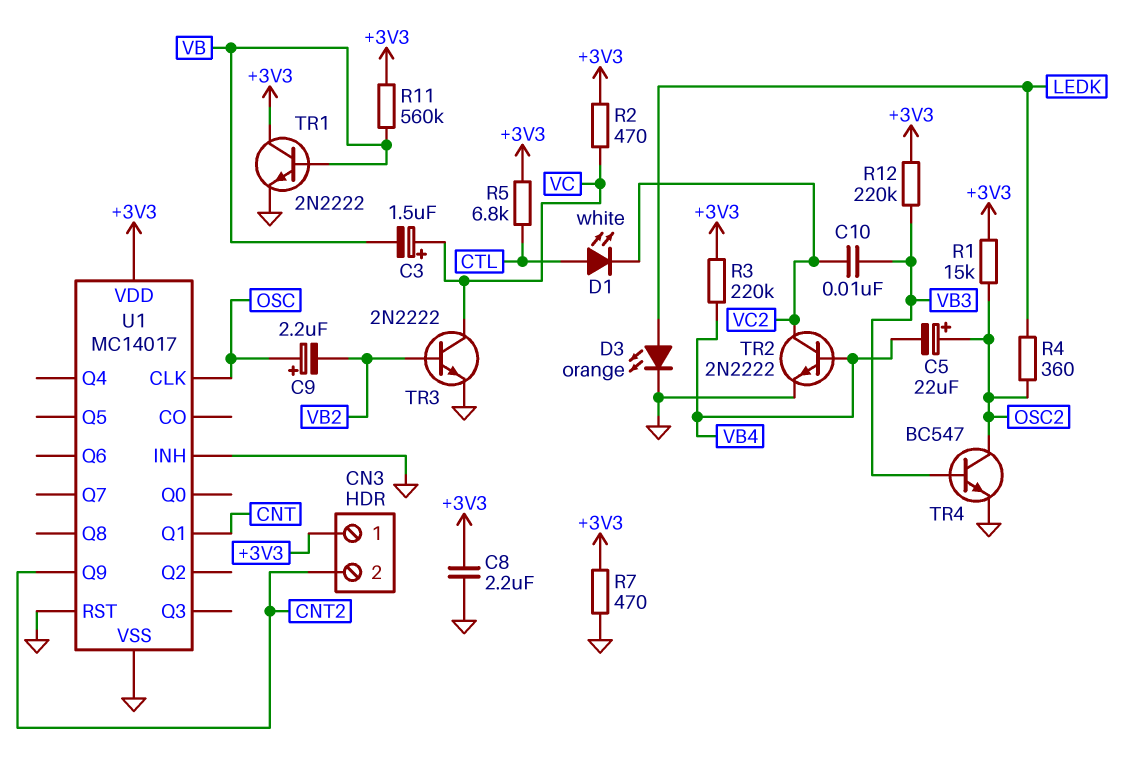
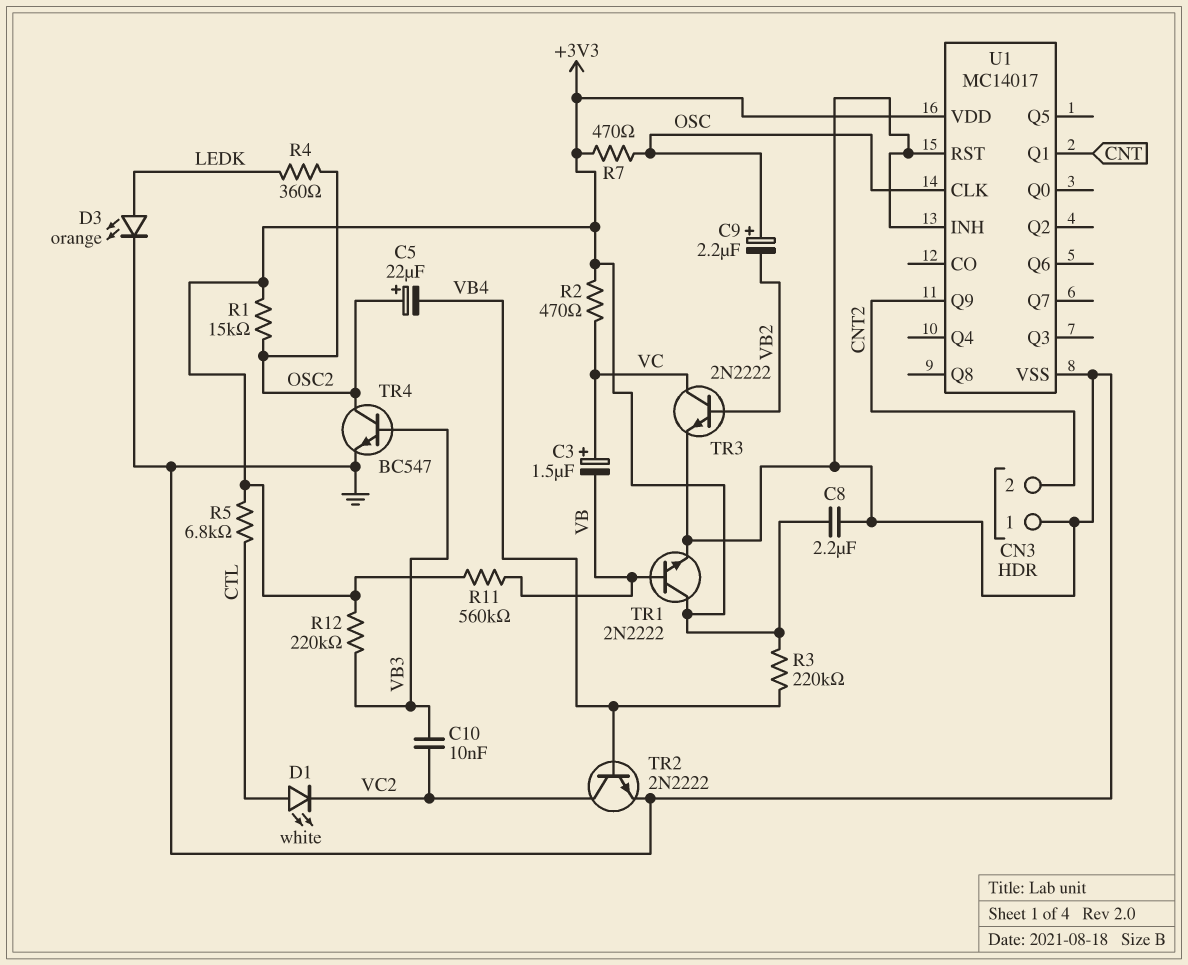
CN3 pin 1: +3V3 -> GND
R7: 470 (+3V3, GND) -> 470 (+3V3, OSC)

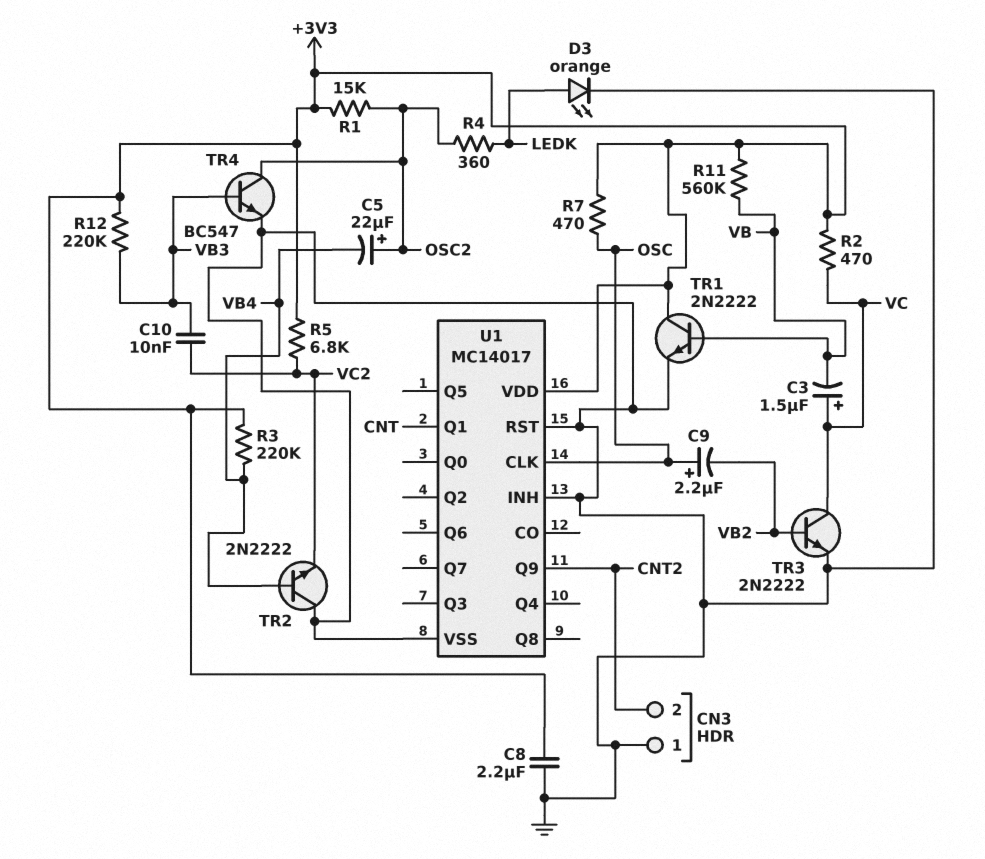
D1: LED white (A CTL, K VC2) -> none
R5: 6.8k (+3V3, CTL) -> 6.8k (+3V3, VC2)
TR2: NPN 2N2222 (B VB4, C VC2, E GND) -> NPN 2N2222 (B VB4, C GND, E VC2)

